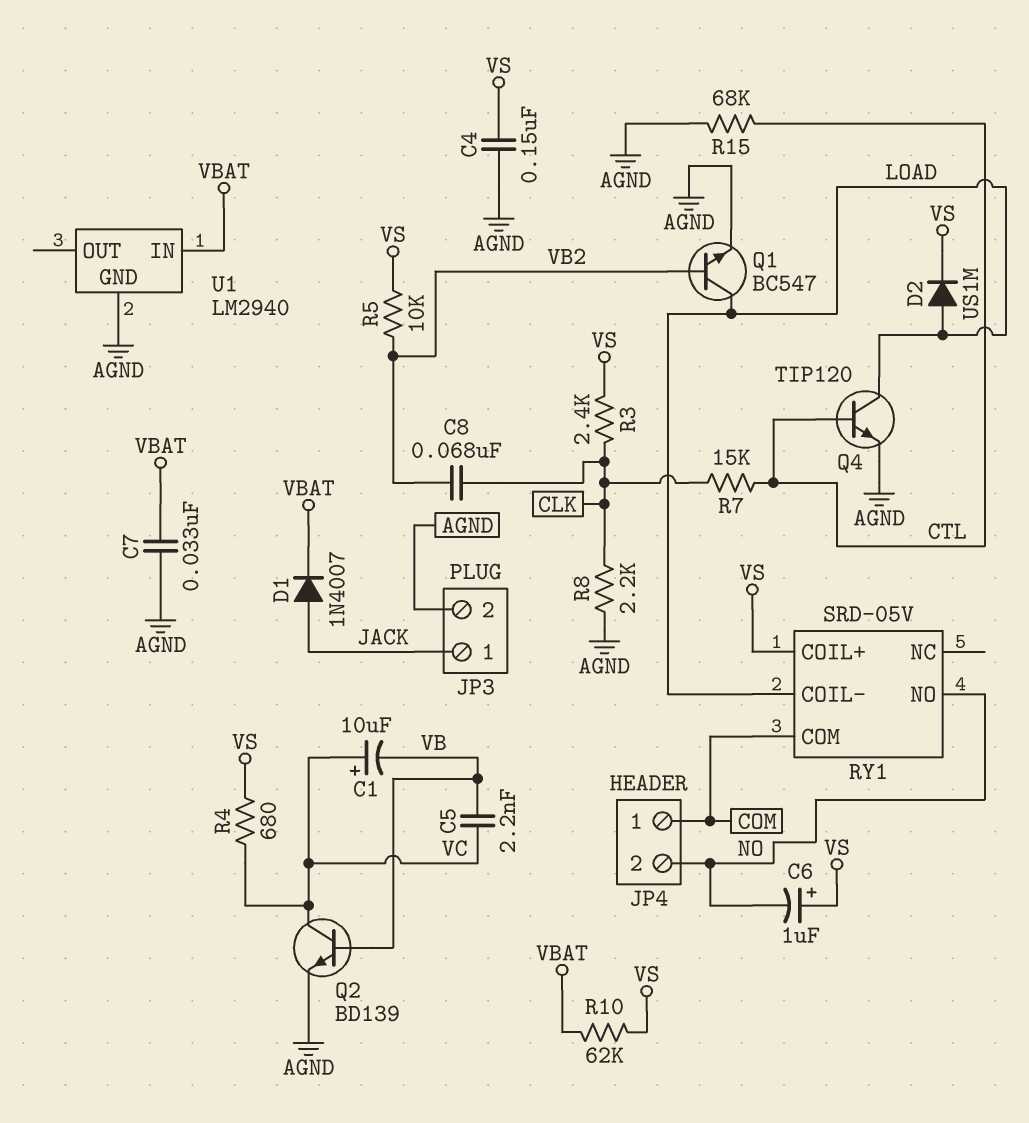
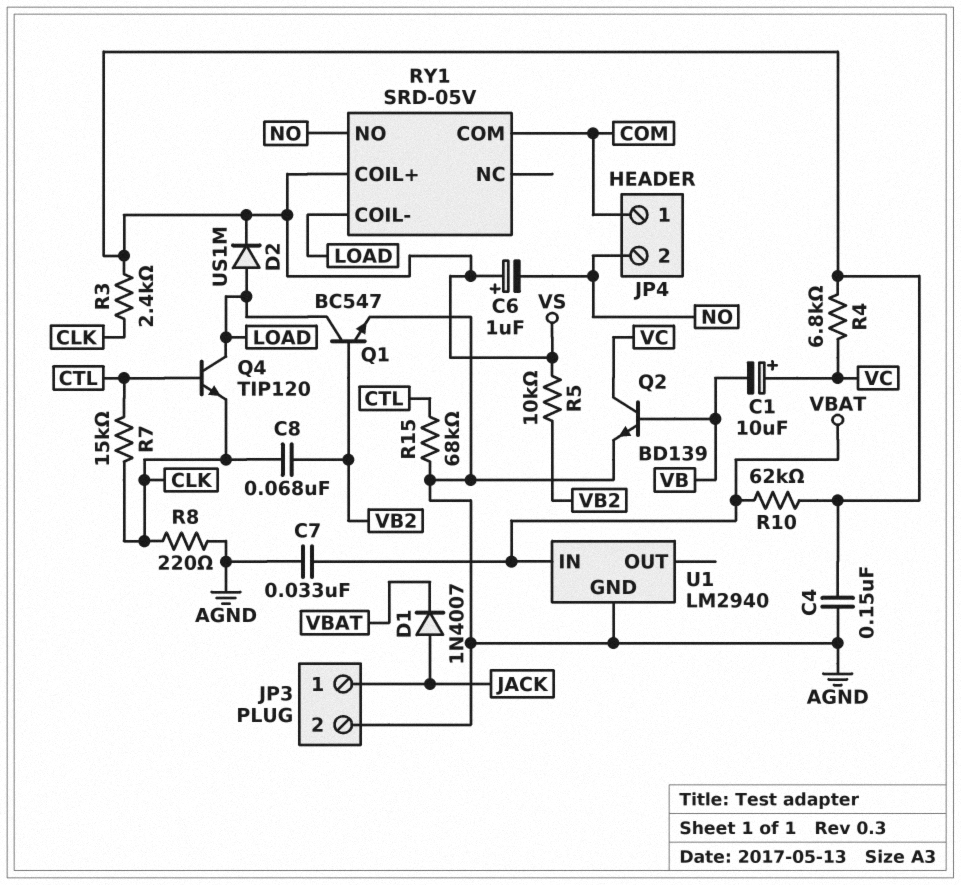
C5: 2.2nF (VB, VC) -> none
Q4: NPN TIP120 (B CTL, C LOAD, E AGND) -> NPN TIP120 (B CTL, C LOAD, E CLK)
R4: 680 (VC, VS) -> 6.8k (VC, VS)
R8: 2.2k (AGND, CLK) -> 220 (AGND, CLK)

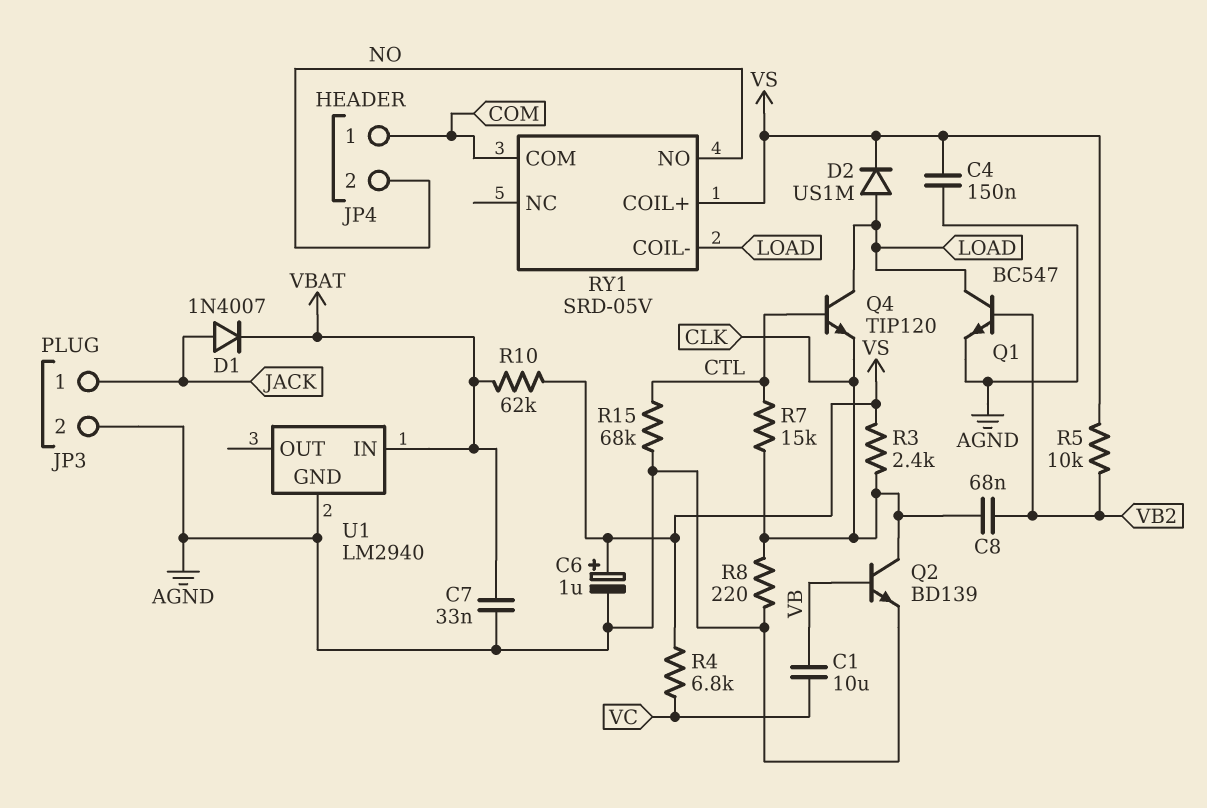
C1: 10uF (plus VC, minus VB) -> 10uF (VB, VC)
C6: 1uF (plus VS, minus NO) -> 1uF (plus VS, minus AGND)
Q2: NPN BD139 (B VB, C VC, E AGND) -> NPN BD139 (B VB, C CLK, E AGND)

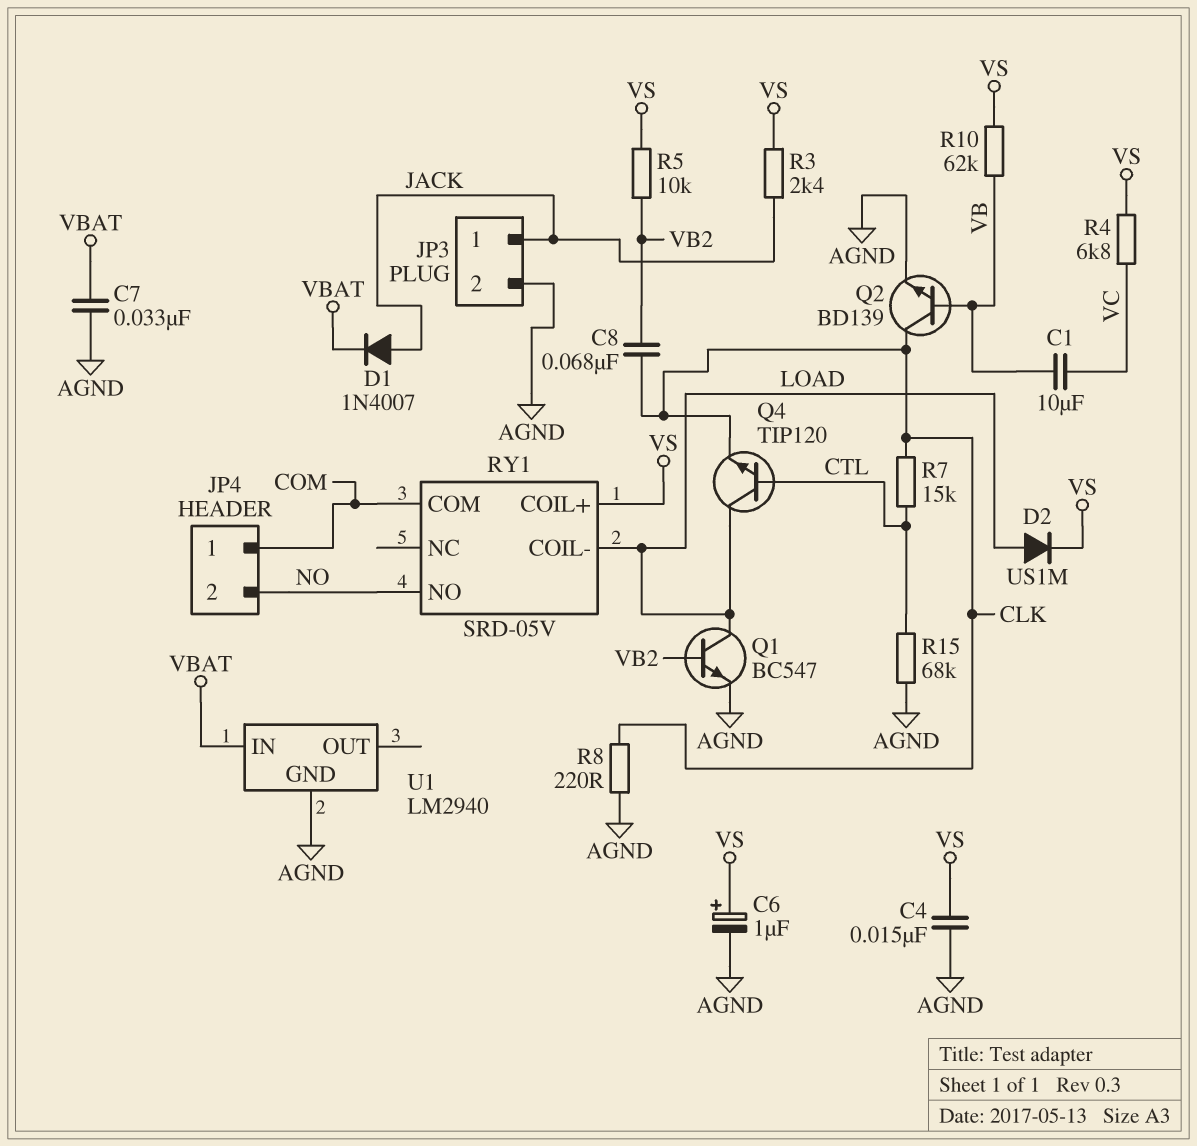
C4: 150nF (AGND, VS) -> 15nF (AGND, VS)
R3: 2.4k (CLK, VS) -> 2.4k (JACK, VS)
R10: 62k (VBAT, VS) -> 62k (VB, VS)

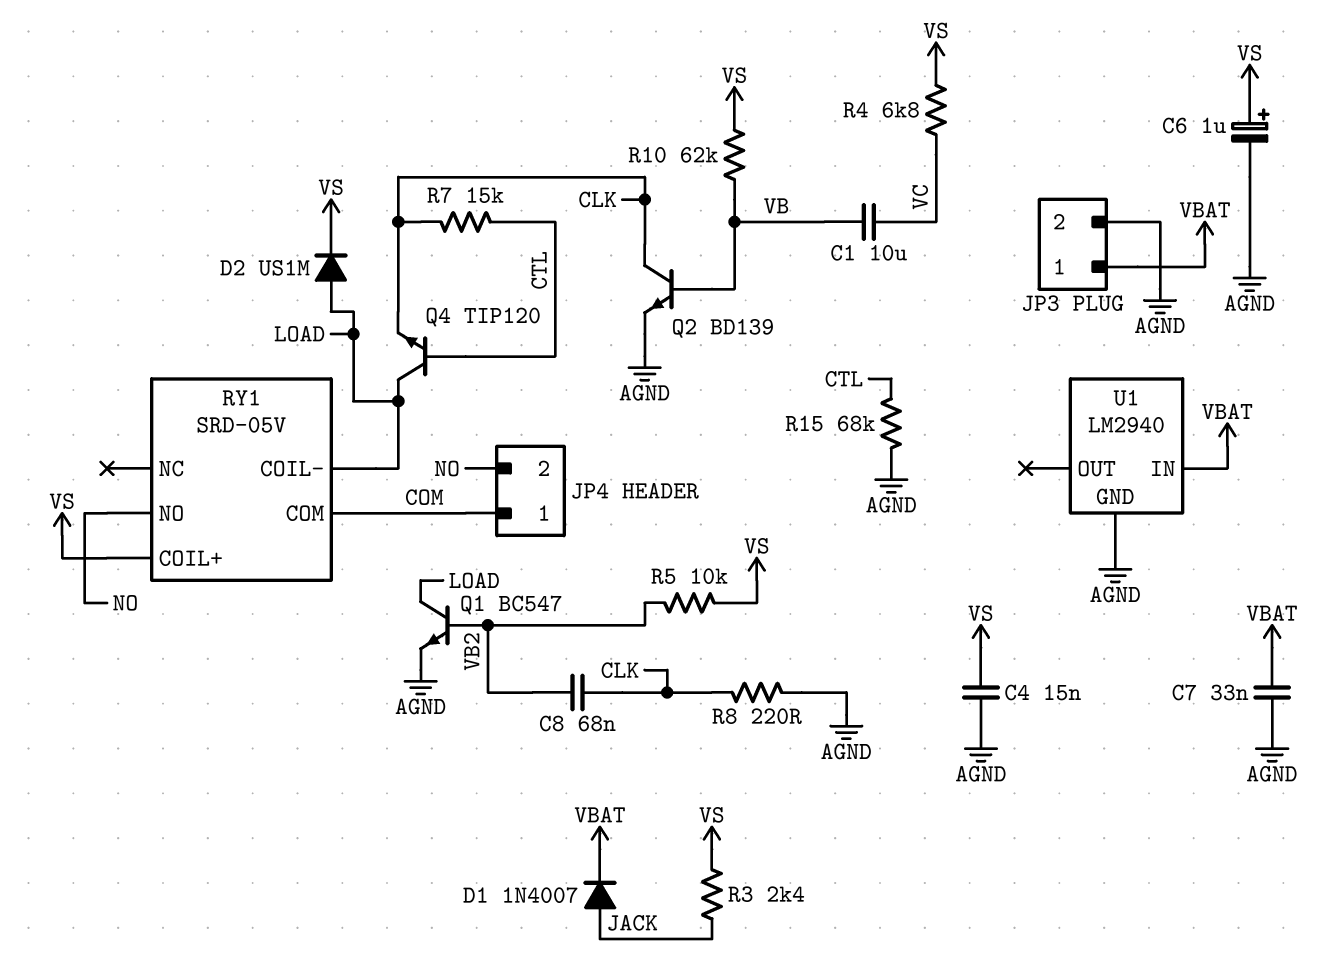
JP3 pin 1: JACK -> VBAT

